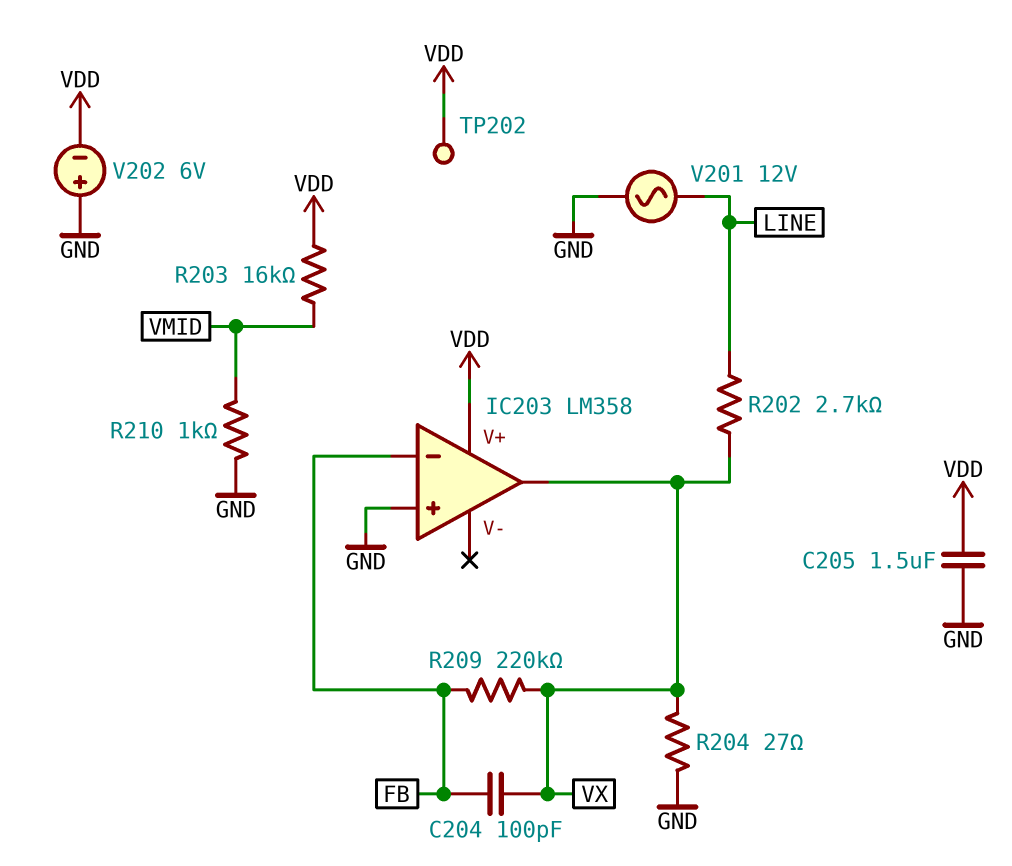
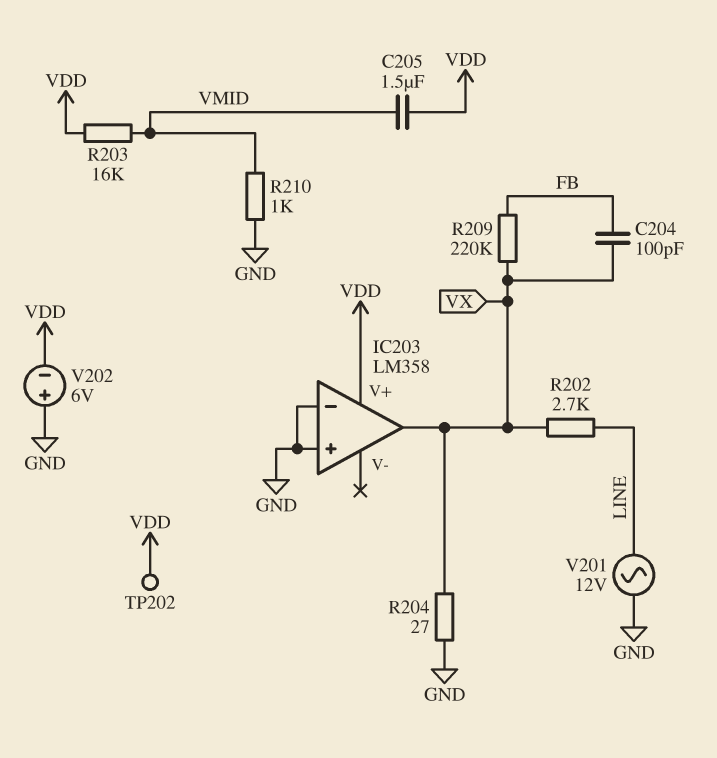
C205: 1.5uF (GND, VDD) -> 1.5uF (VDD, VMID)
IC203 pin in-: FB -> GND

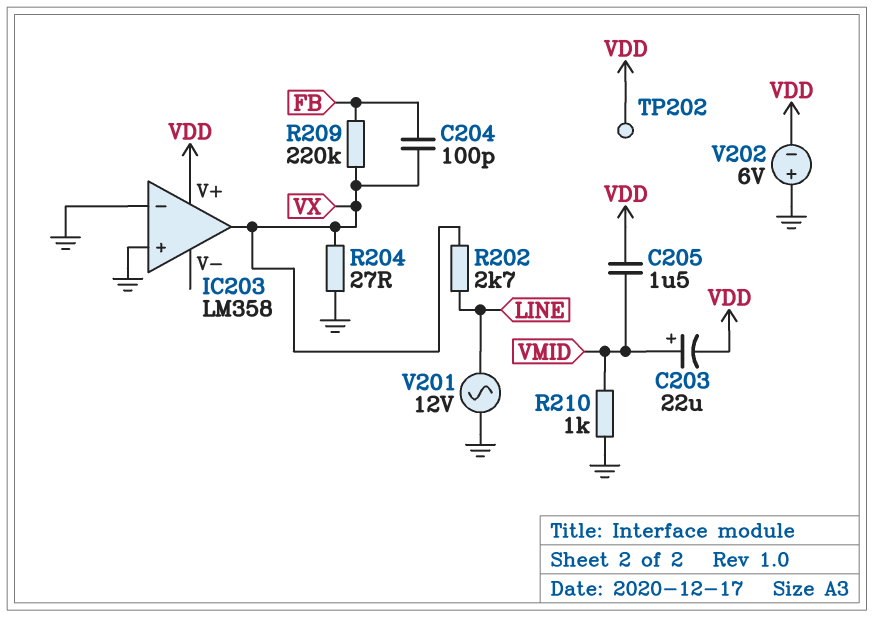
C203: none -> 22uF (plus VMID, minus VDD)
R203: 16k (VDD, VMID) -> none

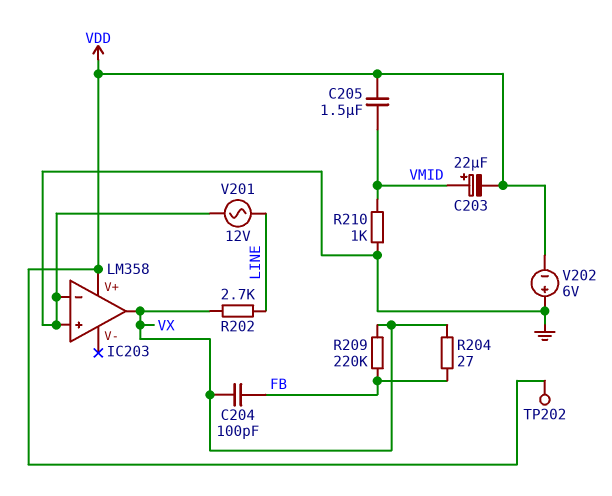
R204: 27 (GND, VX) -> 27 (FB, VX)

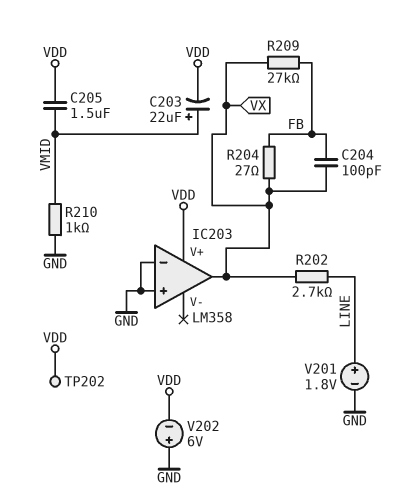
R209: 220k (FB, VX) -> 27k (FB, VX)
V201: AC 12V (GND, LINE) -> 1.8V (plus LINE, minus GND)

